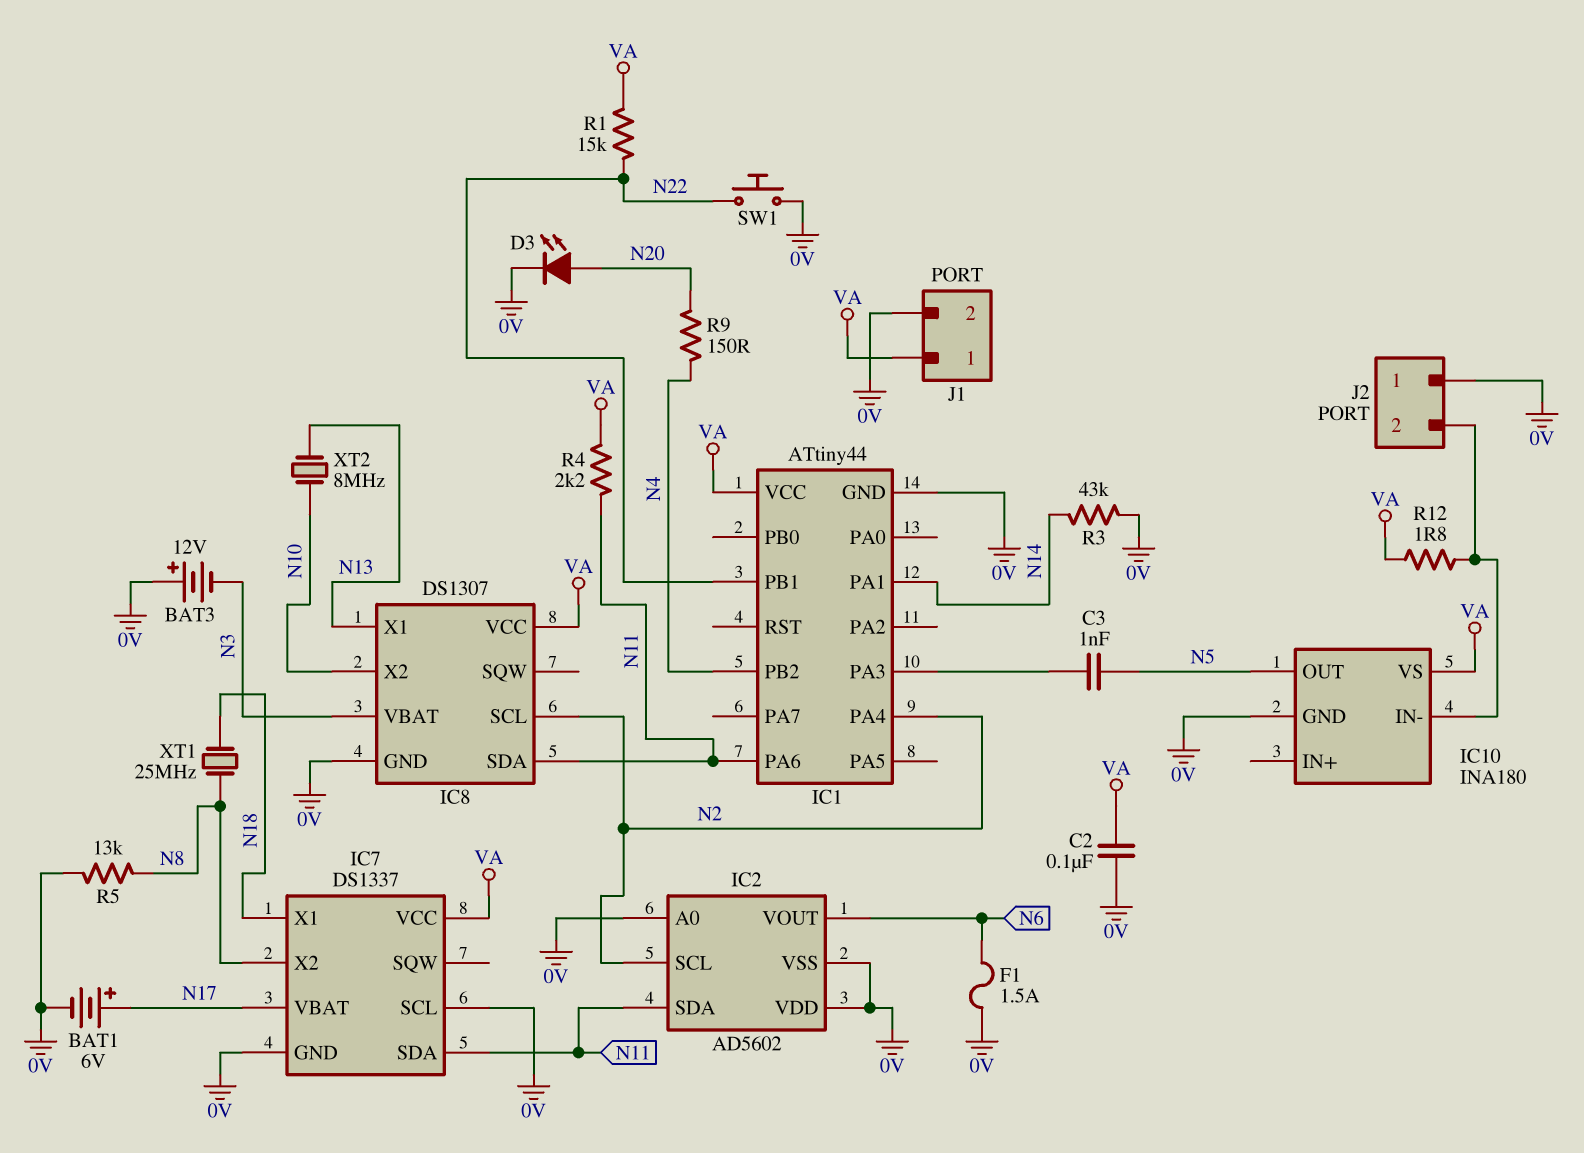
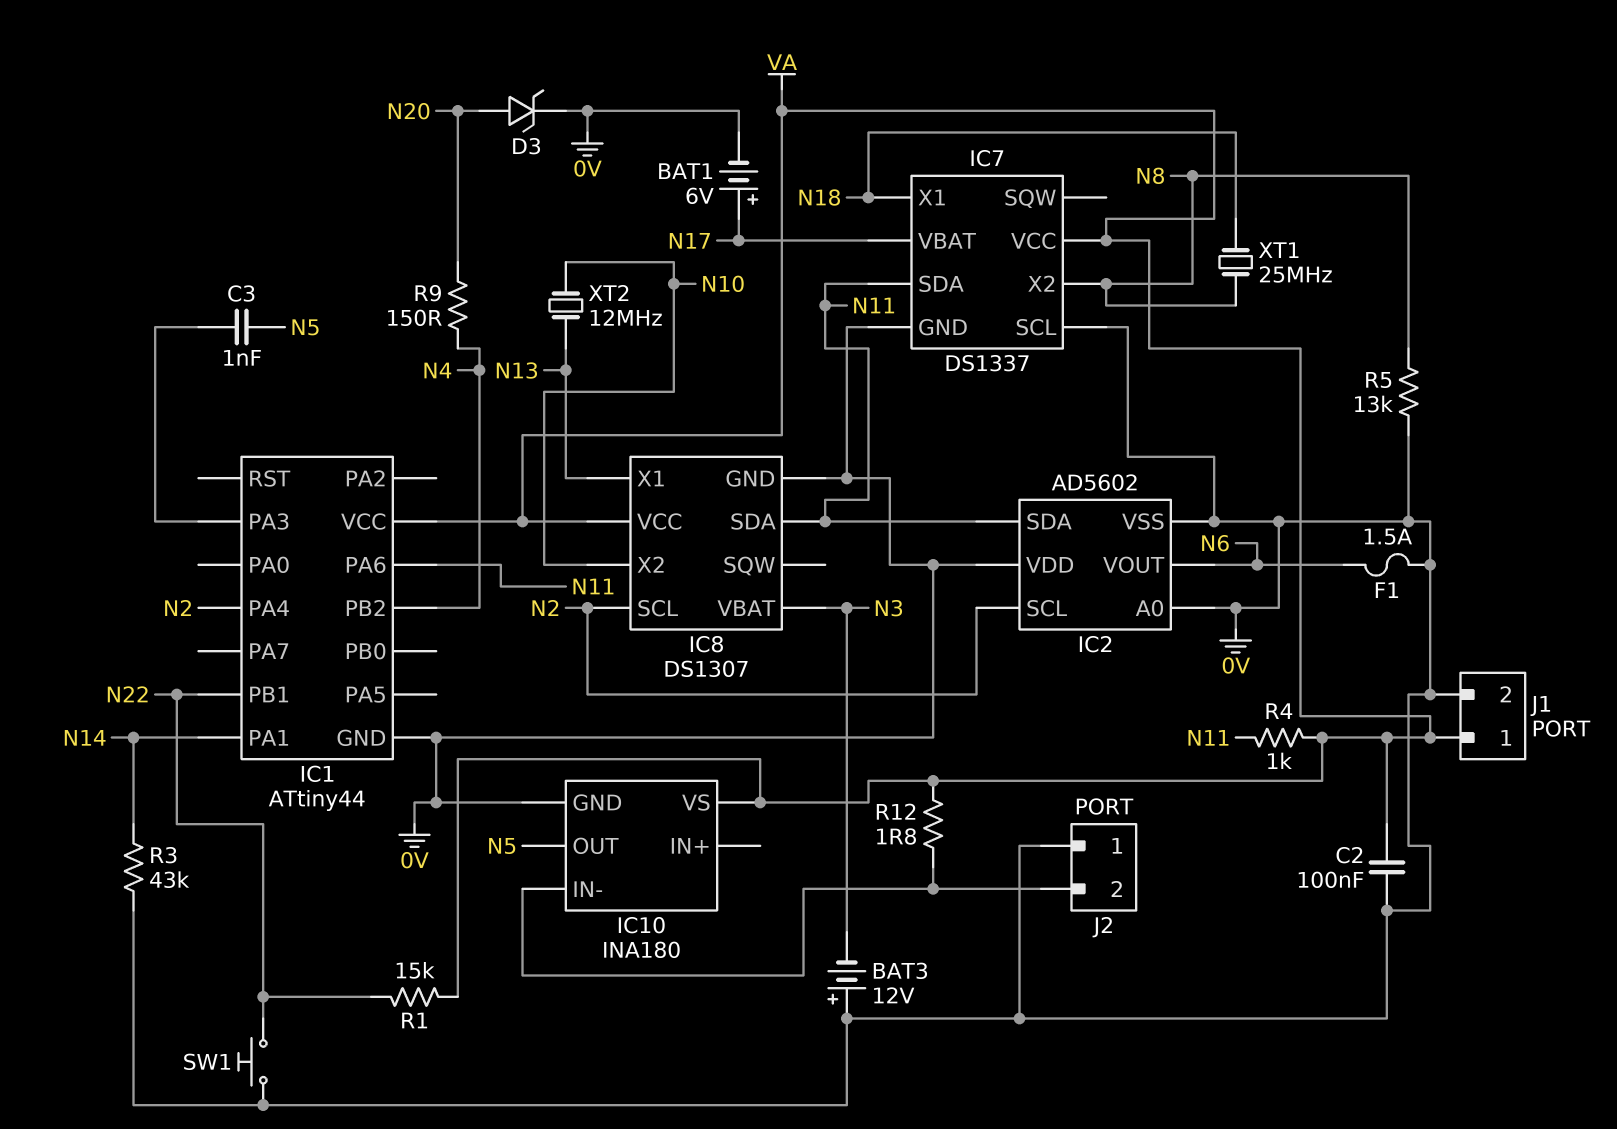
D3: LED (A N20, K 0V) -> zener (A N20, K 0V)
R4: 2.2k (N11, VA) -> 1k (N11, VA)
XT2: 8MHz (N10, N13) -> 12MHz (N10, N13)

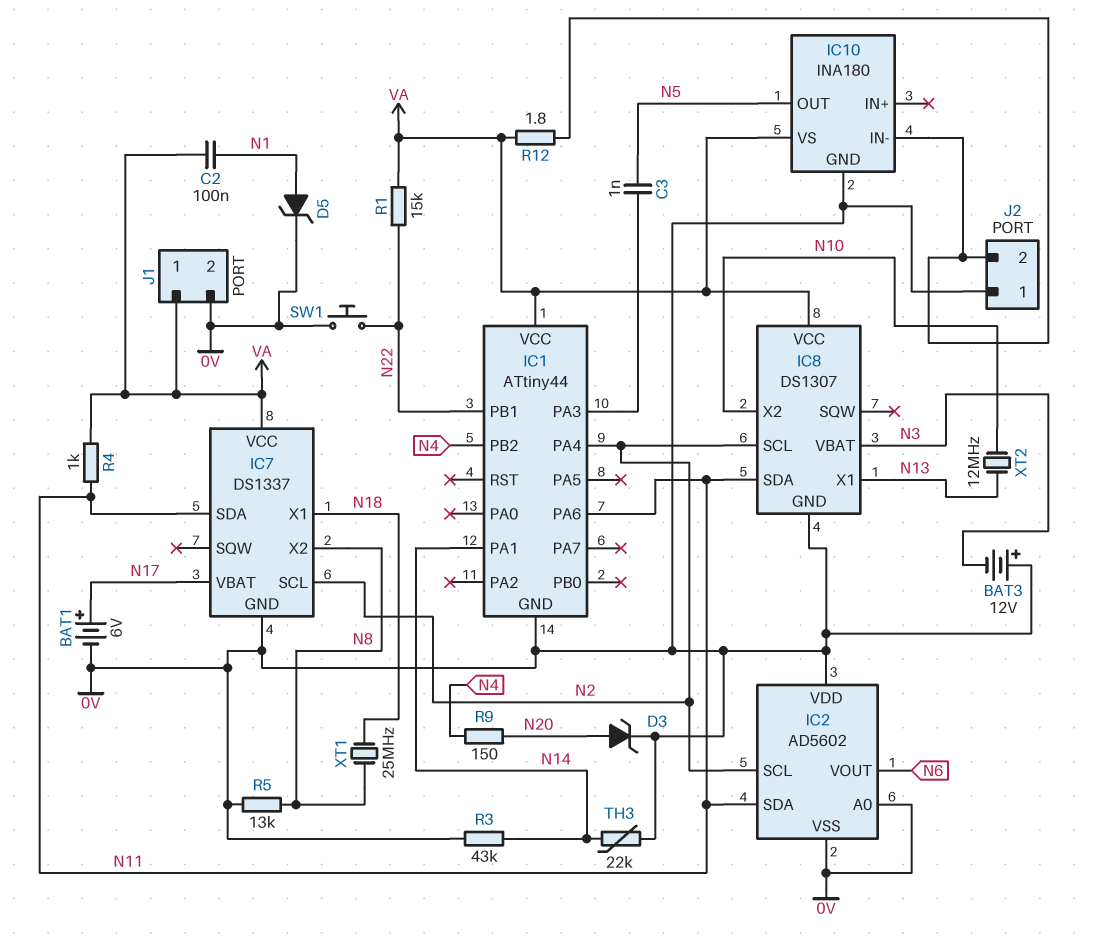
C2: 100nF (0V, VA) -> 100nF (N1, VA)
D5: none -> zener (A N1, K 0V)
F1: 1.5A (0V, N6) -> none
IC7 pin SCL: 0V -> N2
TH3: none -> 22k (0V, N14)

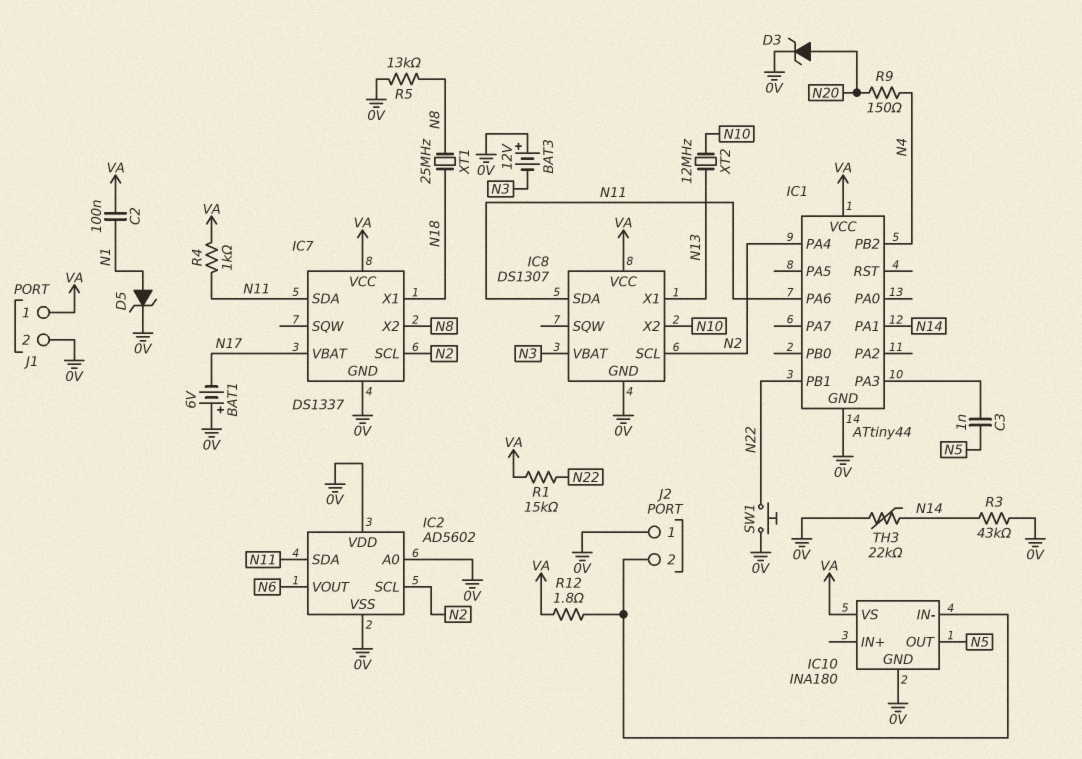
BAT1: 6V (plus N17, minus 0V) -> 6V (plus 0V, minus N17)

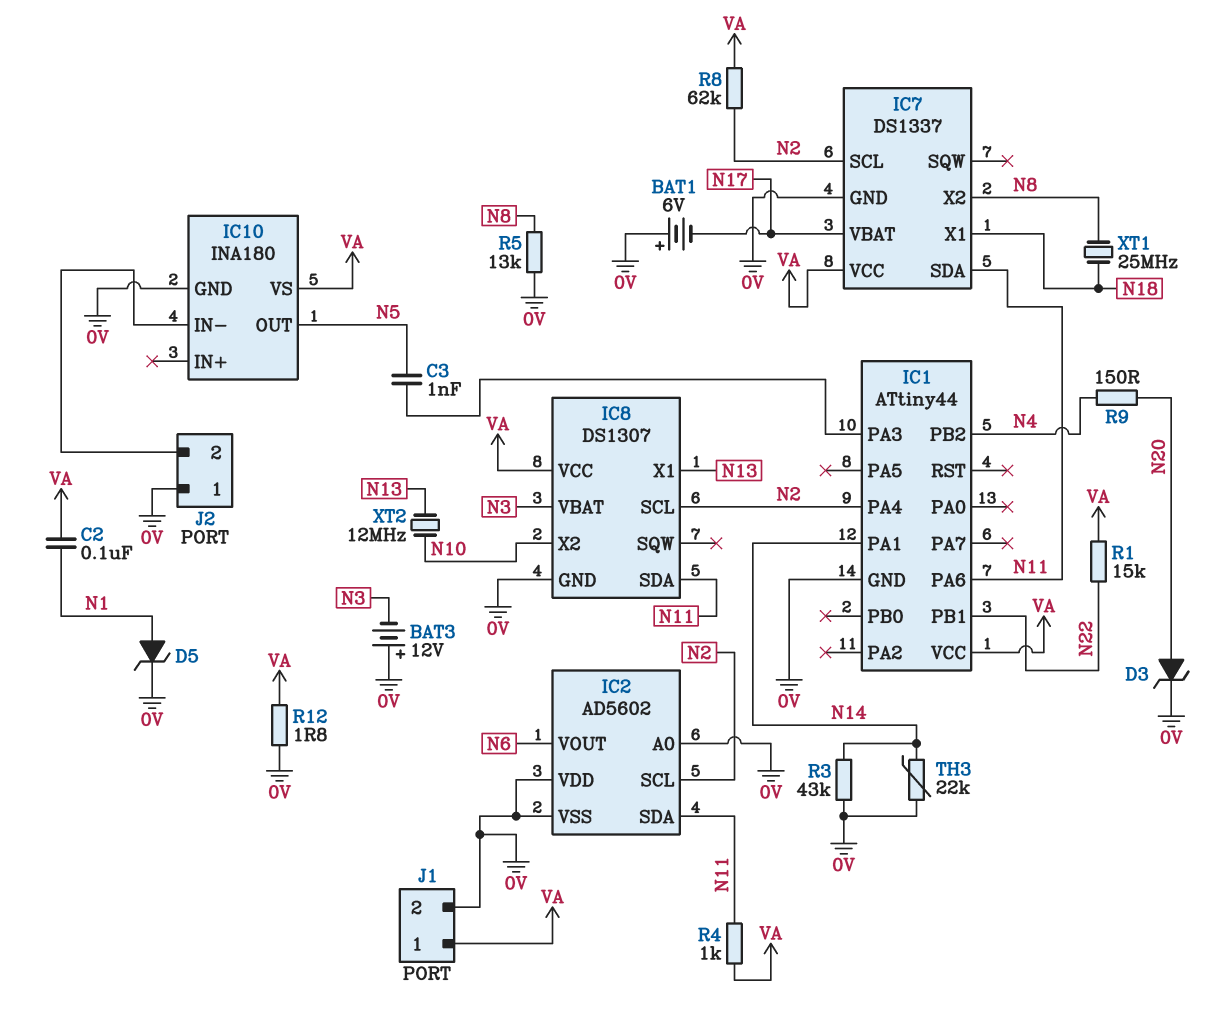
R8: none -> 62k (N2, VA)
R12: 1.8 (IC10/IN-, VA) -> 1.8 (0V, VA)
SW1: button (0V, N22) -> none

